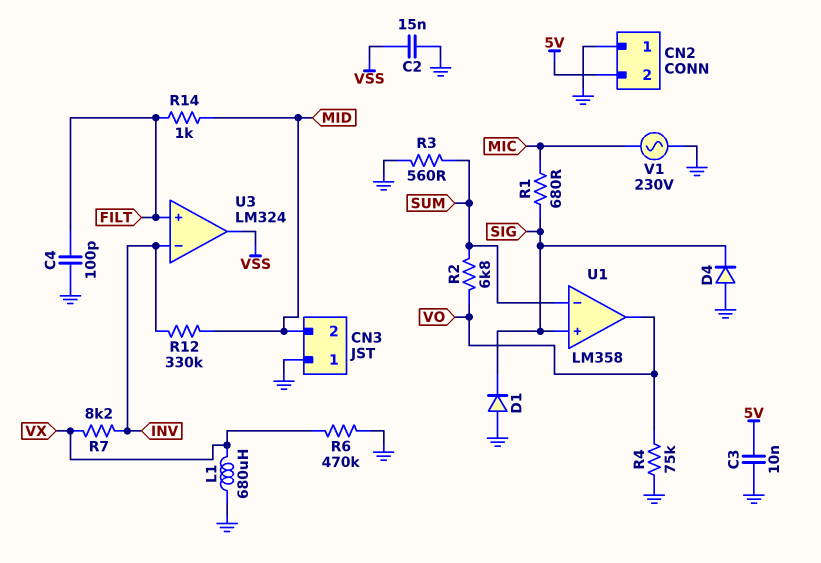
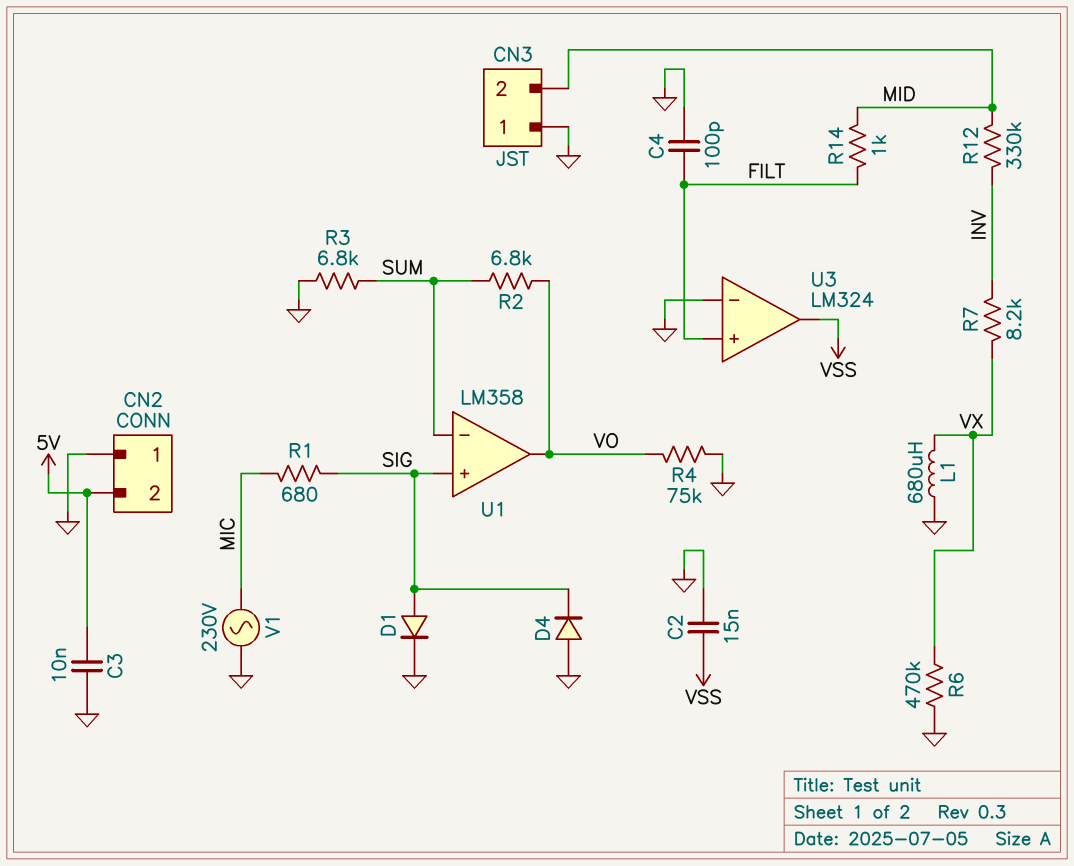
D1: diode (A GND, K SIG) -> diode (A SIG, K GND)
R3: 560 (GND, SUM) -> 6.8k (GND, SUM)
U3 pin in-: INV -> GND

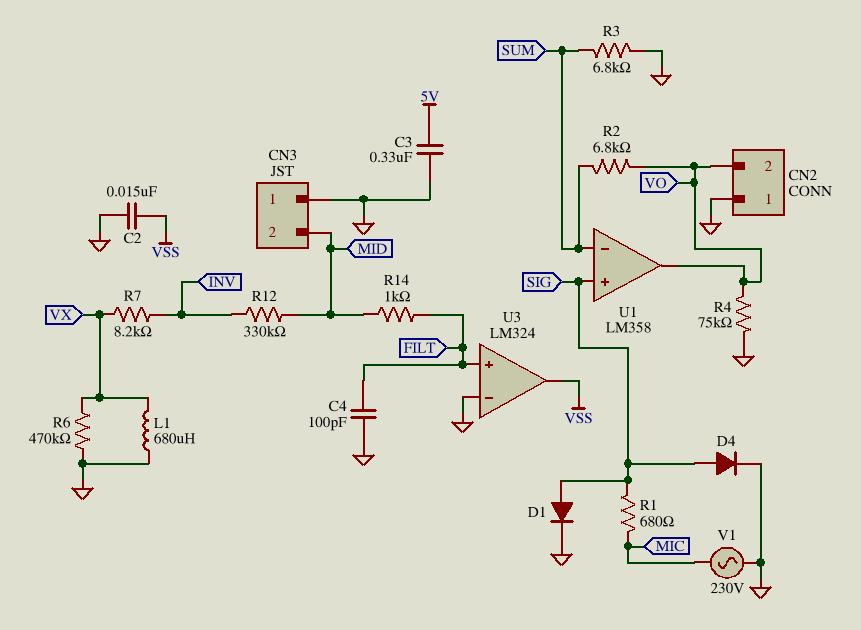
C3: 10nF (5V, GND) -> 330nF (5V, GND)
CN2 pin 2: 5V -> VO
D4: diode (A GND, K SIG) -> diode (A SIG, K GND)

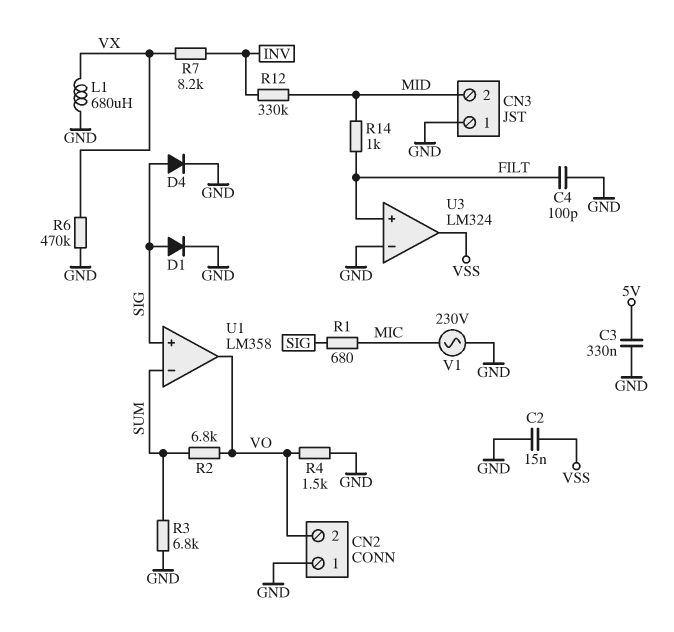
R4: 75k (GND, VO) -> 1.5k (GND, VO)

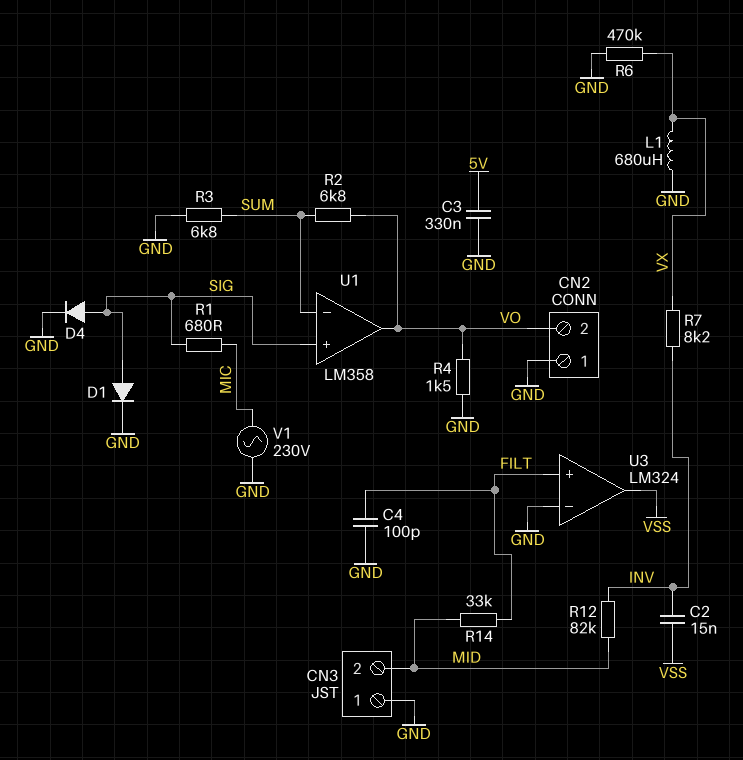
C2: 15nF (GND, VSS) -> 15nF (INV, VSS)
R12: 330k (INV, MID) -> 82k (INV, MID)
R14: 1k (FILT, MID) -> 33k (FILT, MID)

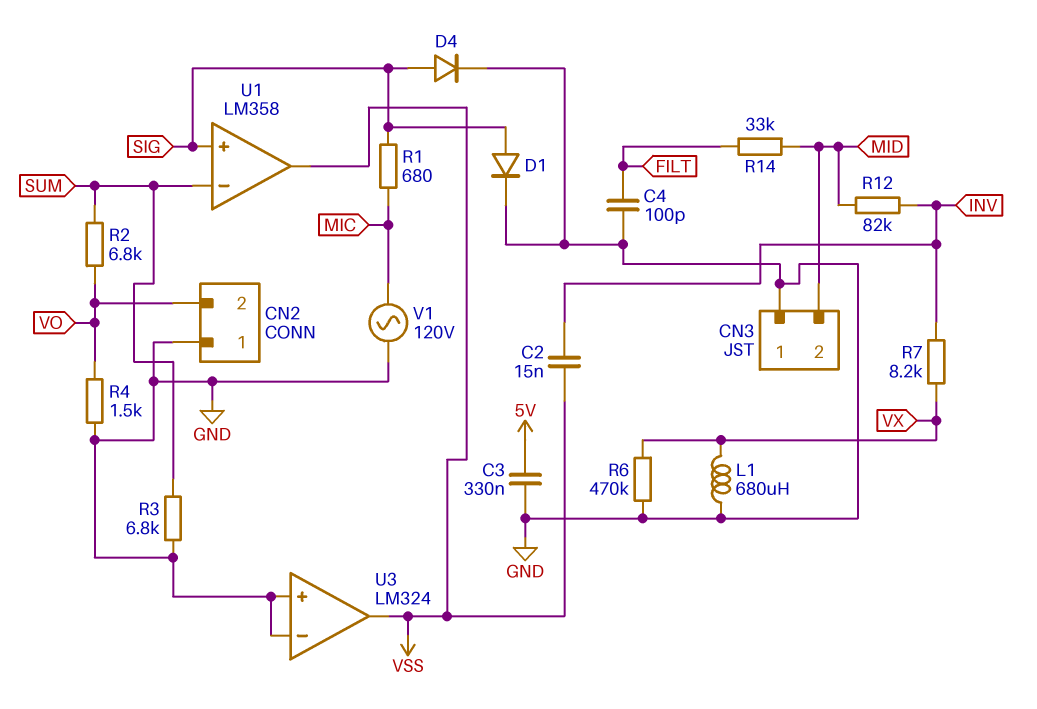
U1 pin out: VO -> VSS
U3 pin in+: FILT -> GND
V1: AC 230V (GND, MIC) -> AC 120V (GND, MIC)

